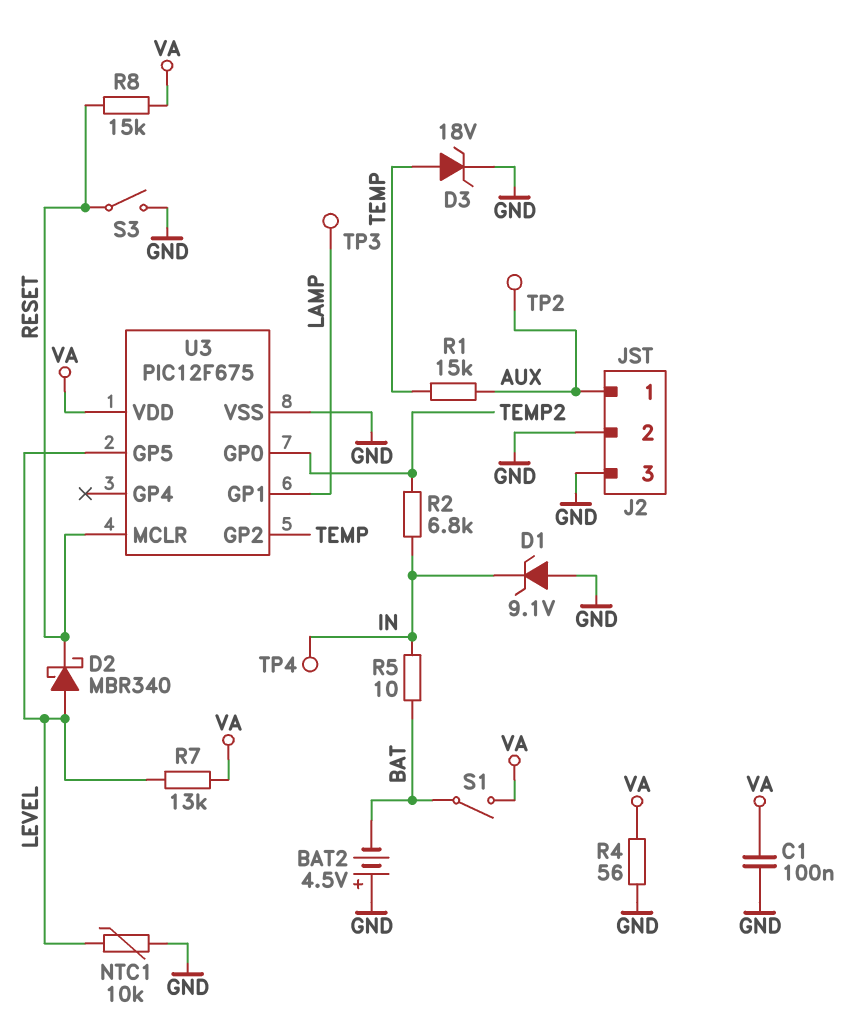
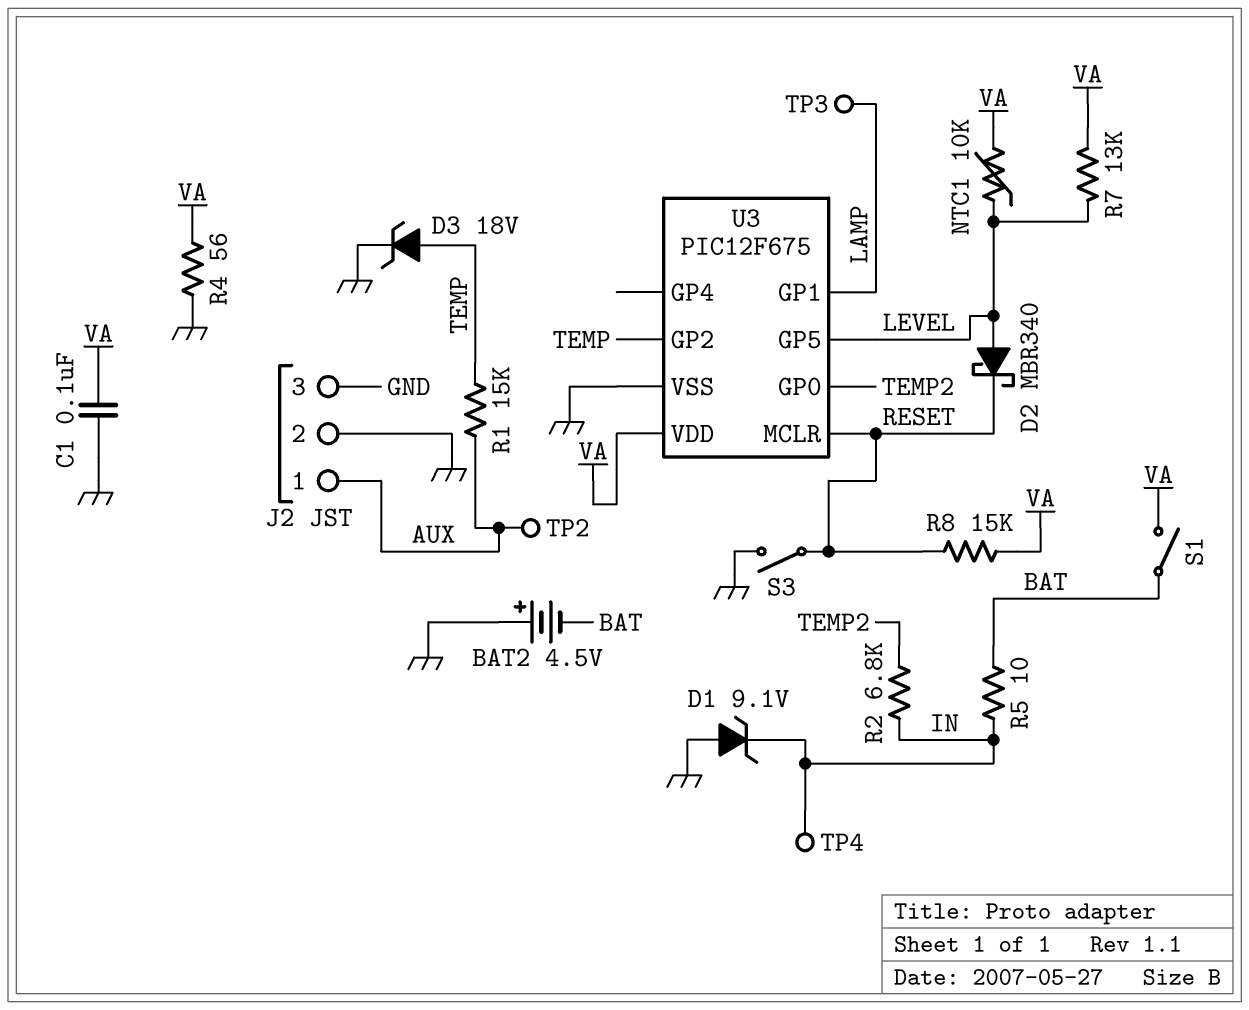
NTC1: 10k (GND, LEVEL) -> 10k (LEVEL, VA)

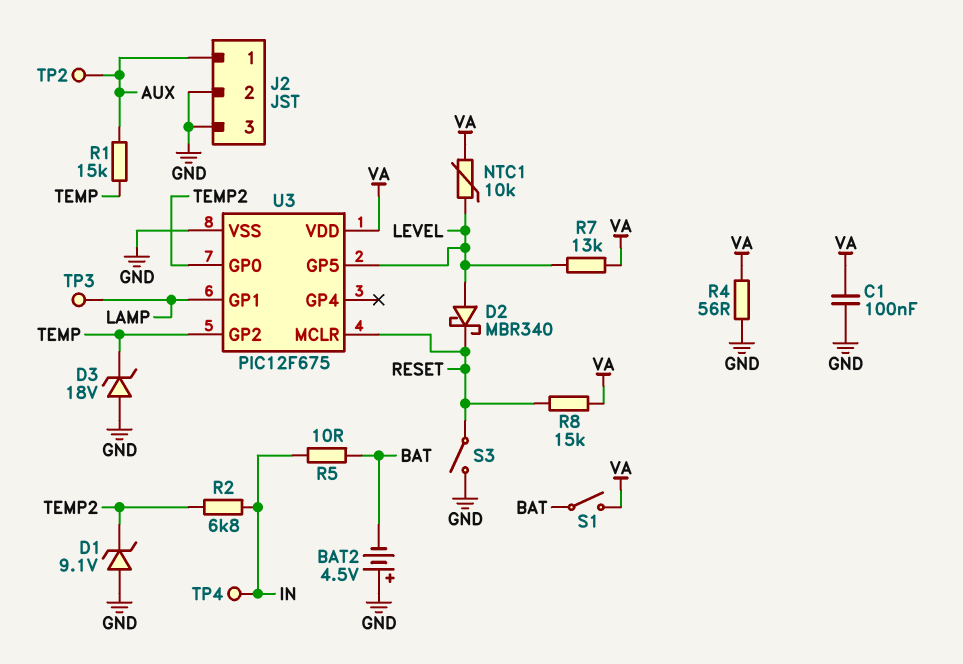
D1: zener 9.1V (A GND, K IN) -> zener 9.1V (A GND, K TEMP2)
D3: zener 18V (A TEMP, K GND) -> zener 18V (A GND, K TEMP)

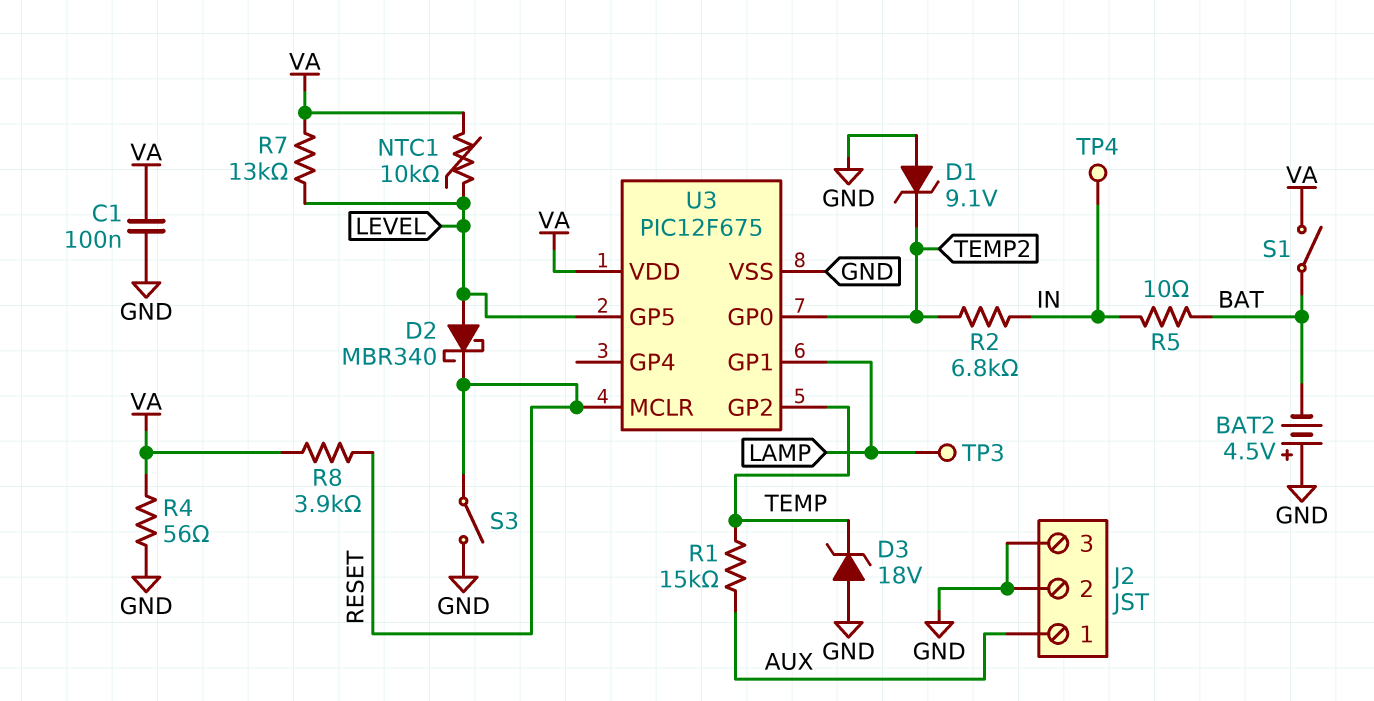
R8: 15k (RESET, VA) -> 3.9k (RESET, VA)
TP2: test point (AUX) -> none

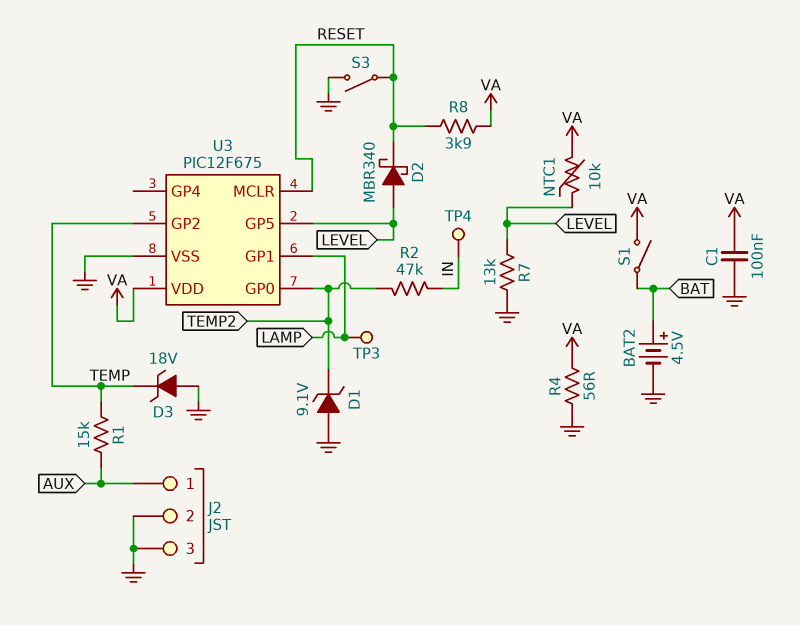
BAT2: 4.5V (plus GND, minus BAT) -> 4.5V (plus BAT, minus GND)
R2: 6.8k (IN, TEMP2) -> 47k (IN, TEMP2)
R5: 10 (BAT, IN) -> none
R7: 13k (LEVEL, VA) -> 13k (GND, LEVEL)

